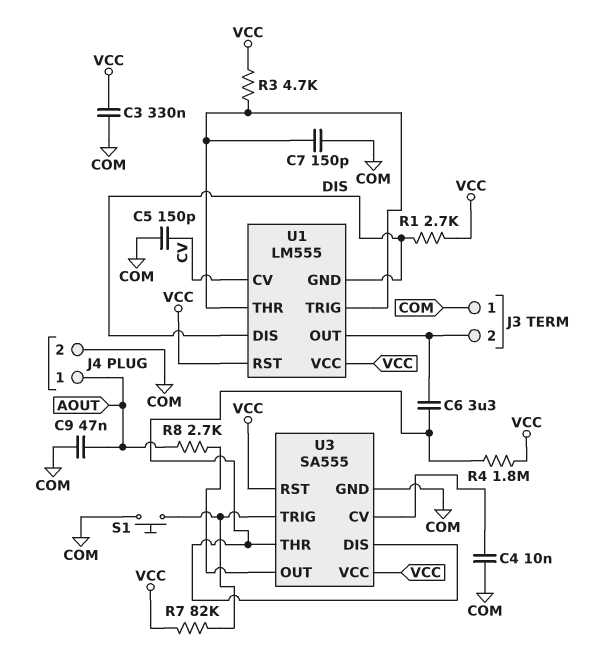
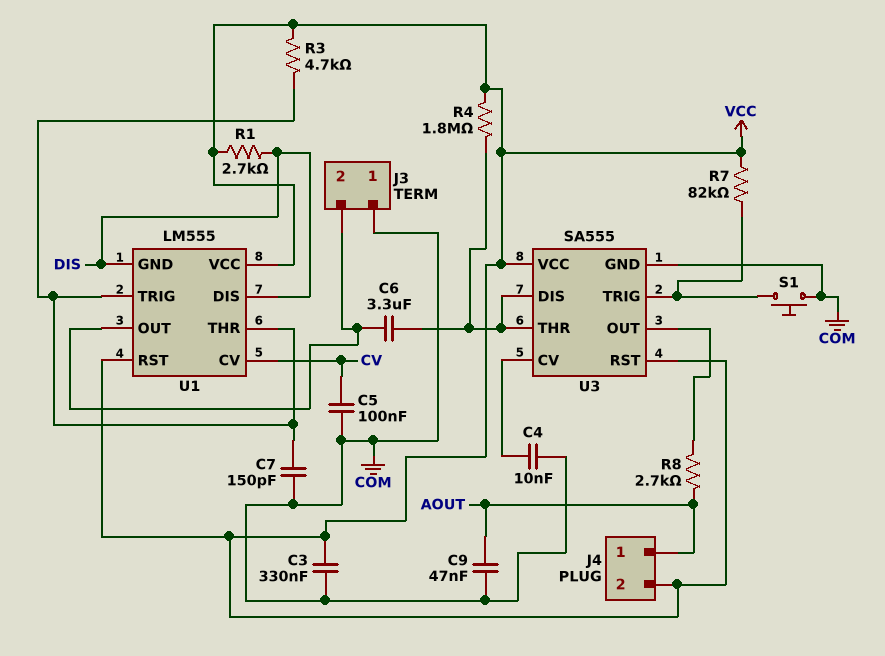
C5: 150pF (COM, CV) -> 100nF (COM, CV)
J4 pin 2: COM -> VCC

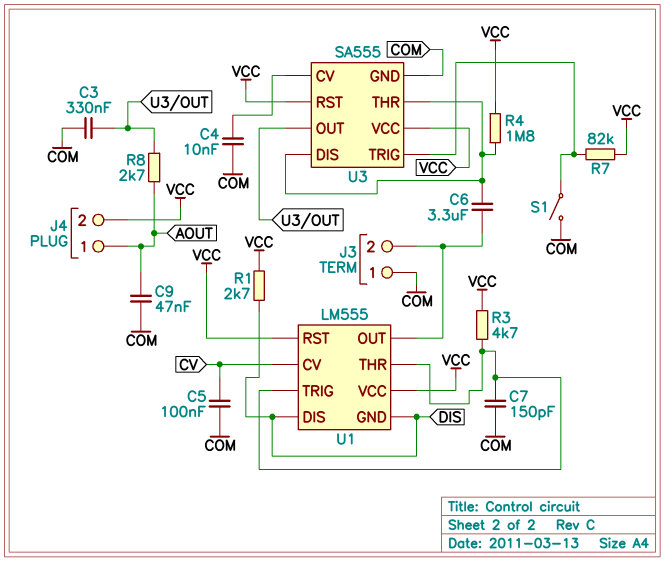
C3: 330nF (COM, VCC) -> 330nF (COM, U3/OUT)
S1: button (COM, U3/TRIG) -> switch (COM, U3/TRIG)

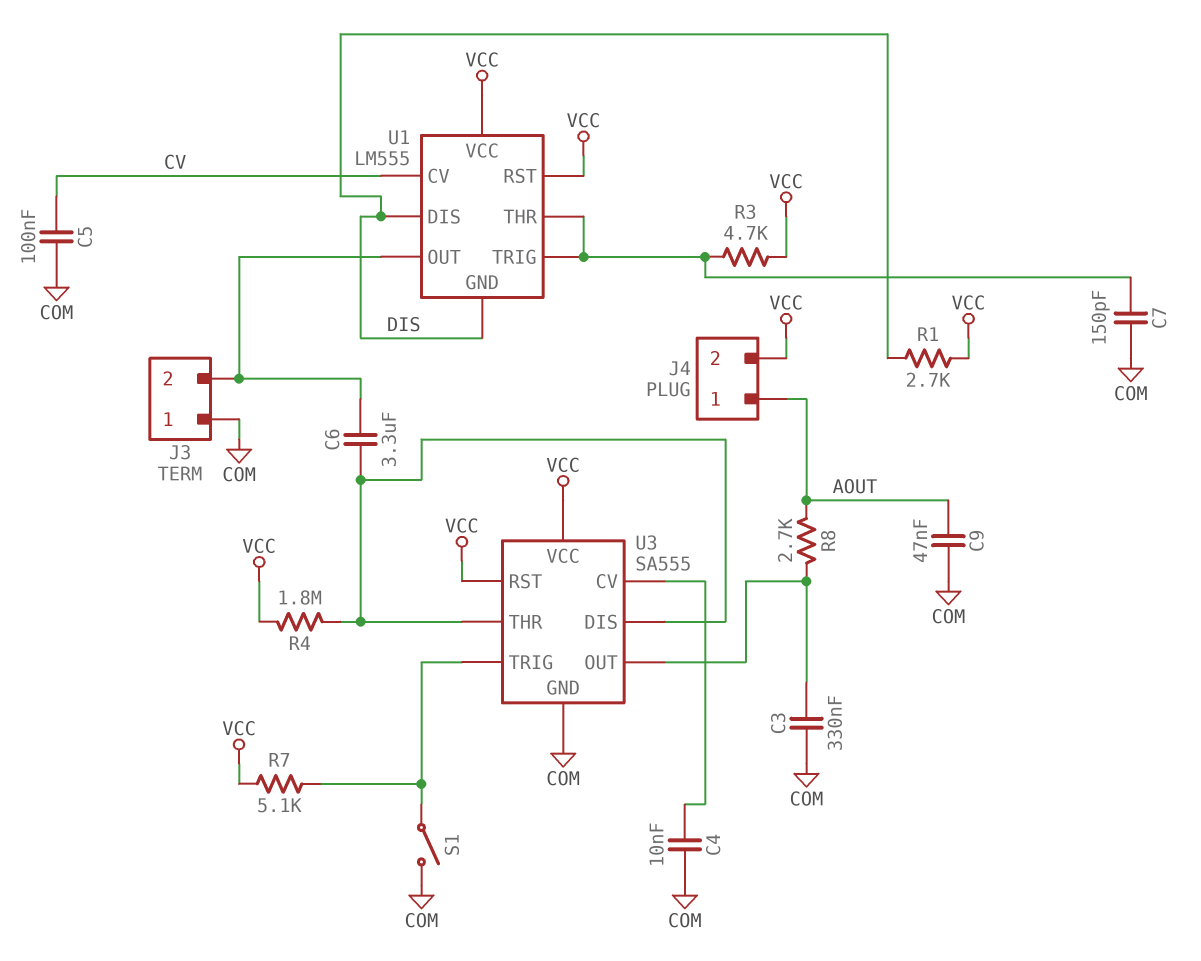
R7: 82k (U3/TRIG, VCC) -> 5.1k (U3/TRIG, VCC)

